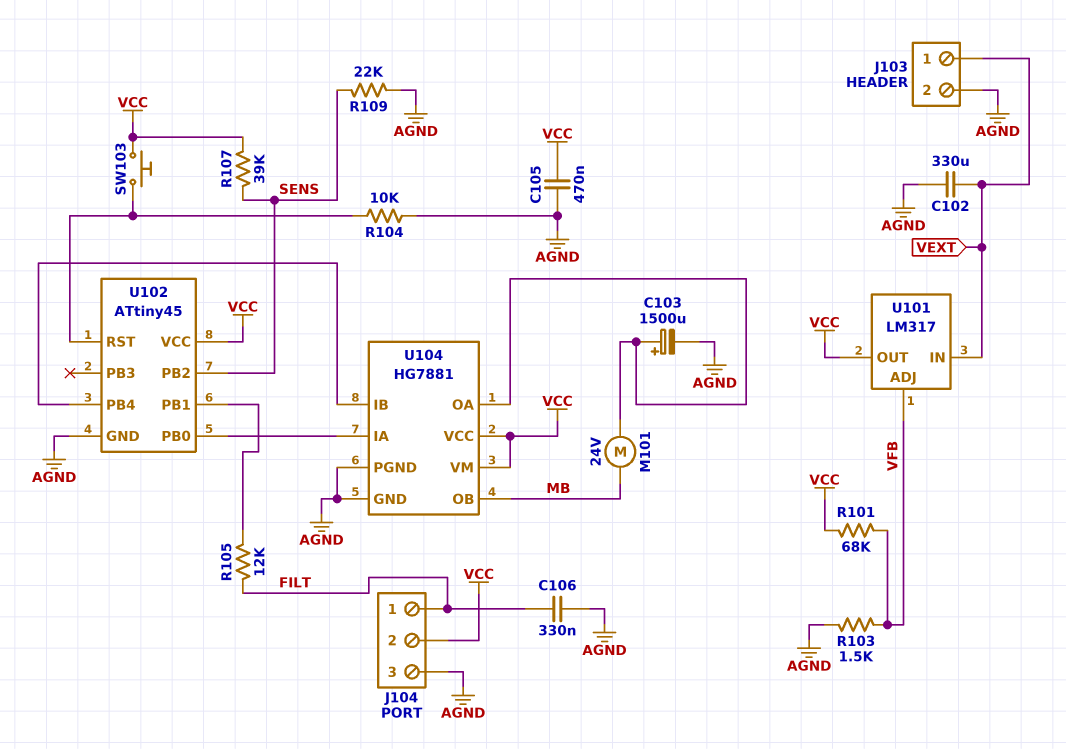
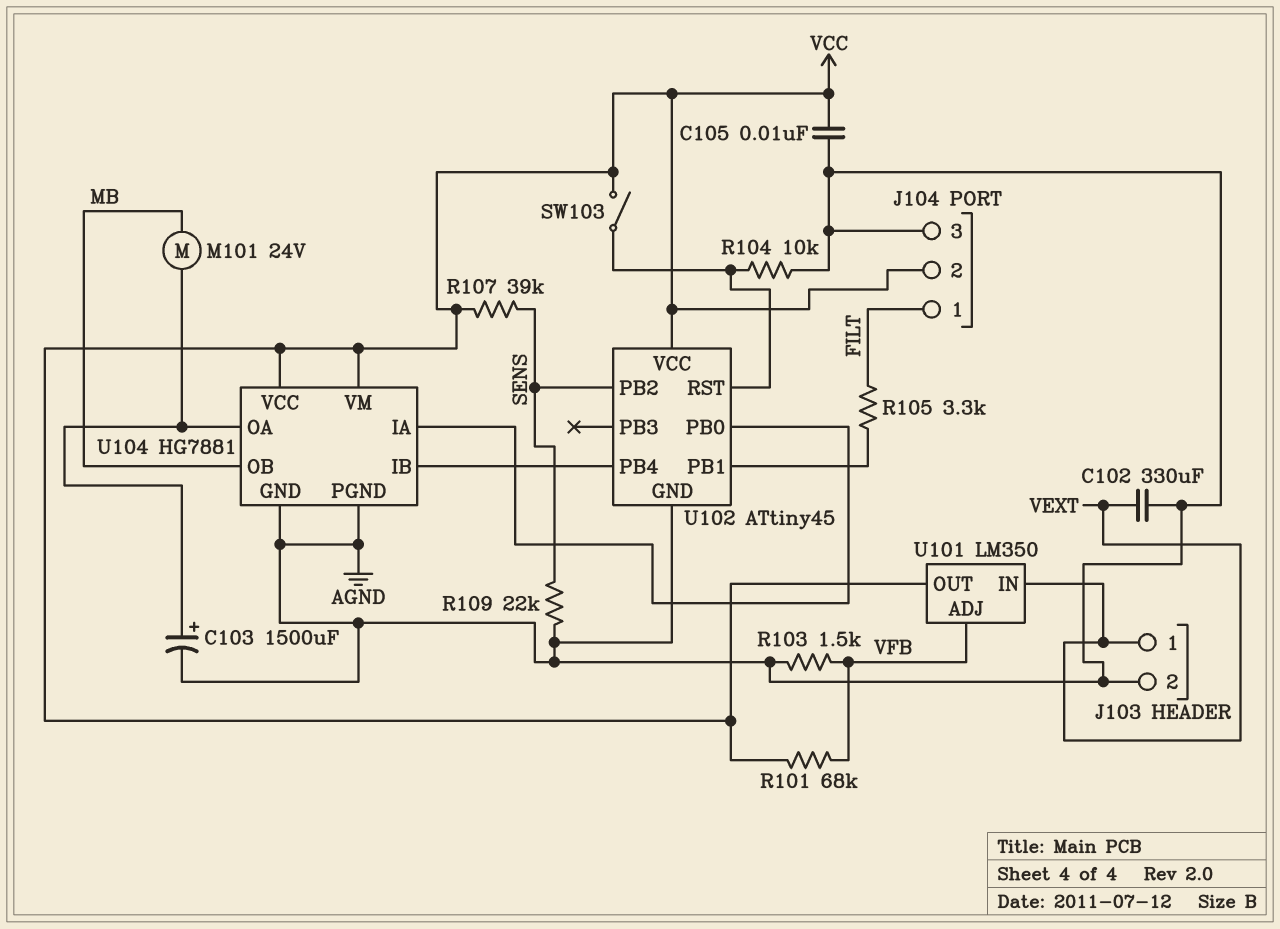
C105: 470nF (AGND, VCC) -> 10nF (AGND, VCC)
C106: 330nF (AGND, FILT) -> none
R105: 12k (FILT, U102/PB1) -> 3.3k (FILT, U102/PB1)
SW103: button (U102/RST, VCC) -> switch (U102/RST, VCC)
U101: LM317 -> LM350

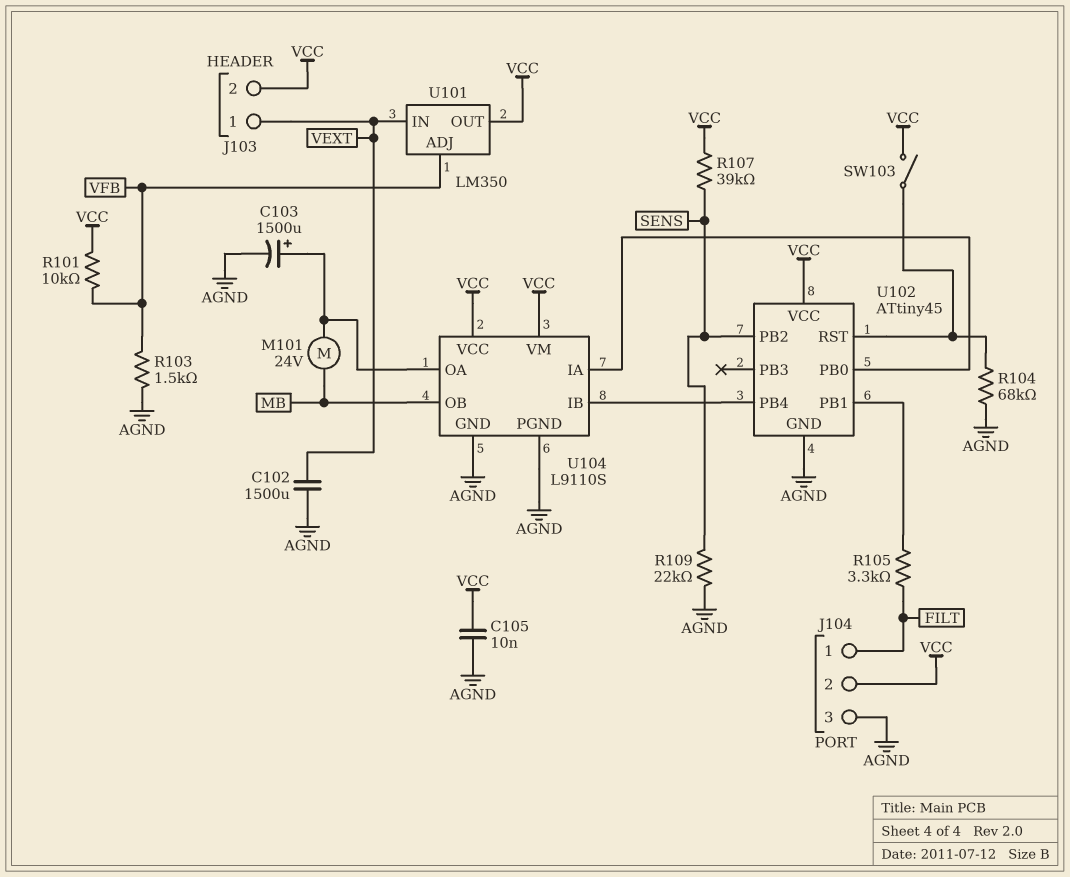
C102: 330uF (AGND, VEXT) -> 1500uF (AGND, VEXT)
J103 pin 2: AGND -> VCC
R101: 68k (VCC, VFB) -> 10k (VCC, VFB)
R104: 10k (AGND, U102/RST) -> 68k (AGND, U102/RST)
U104: HG7881 -> L9110S

